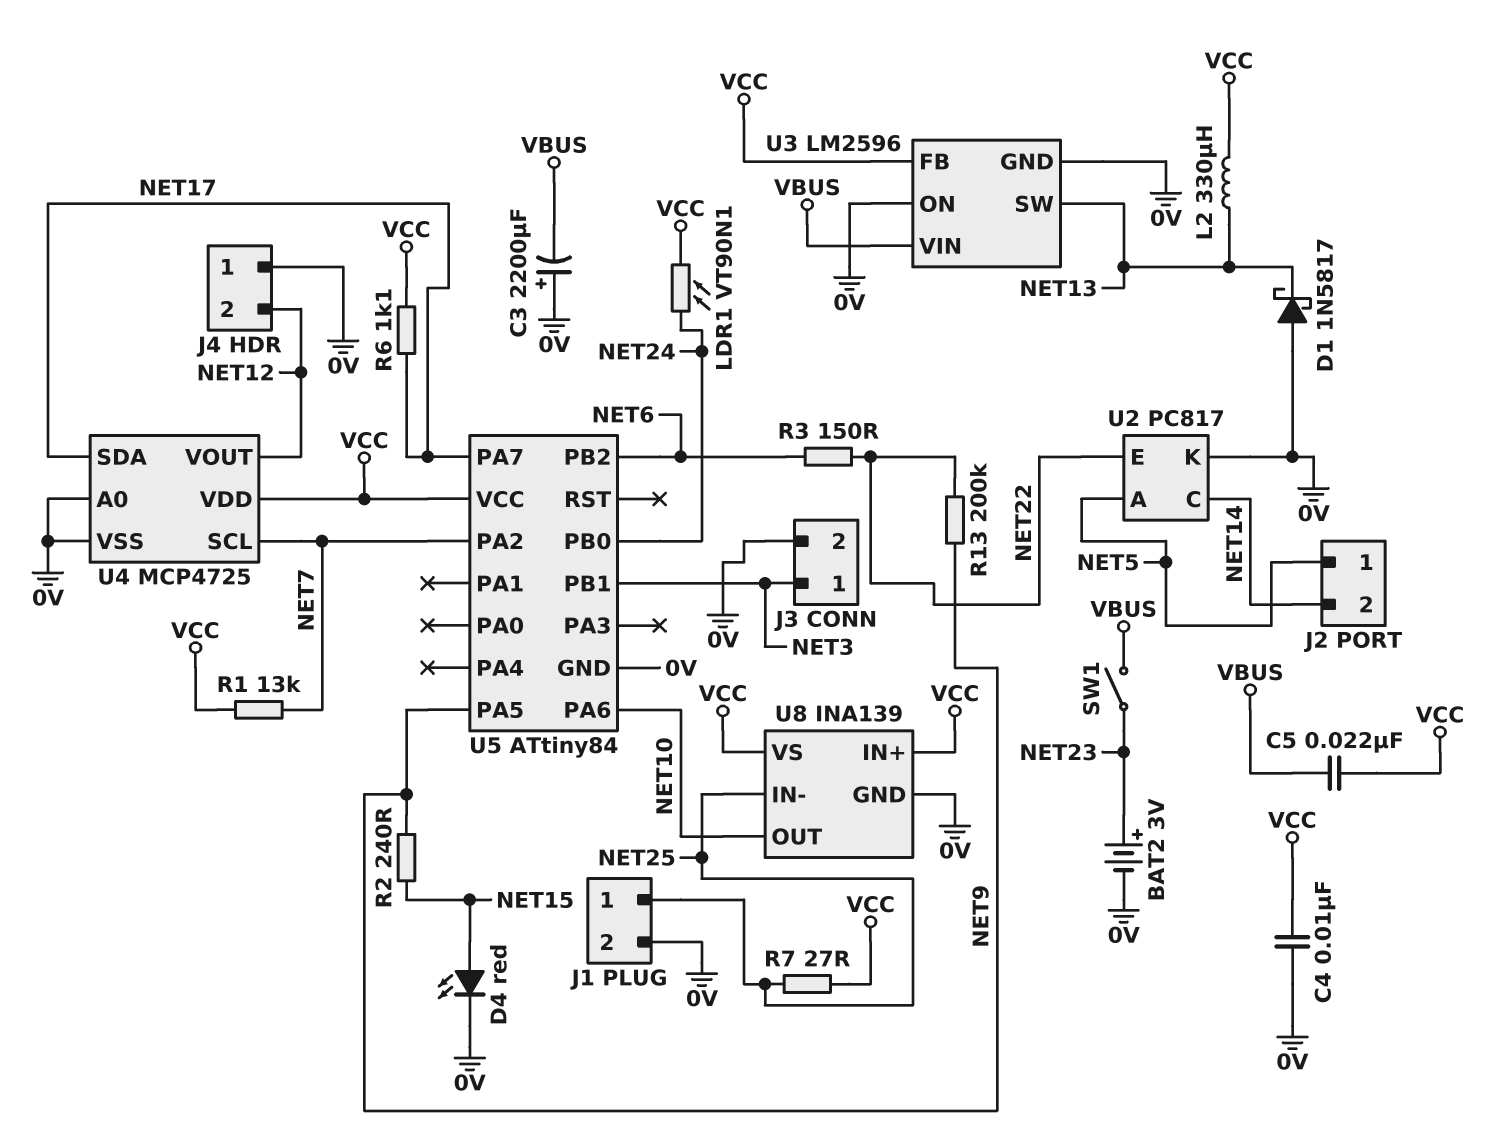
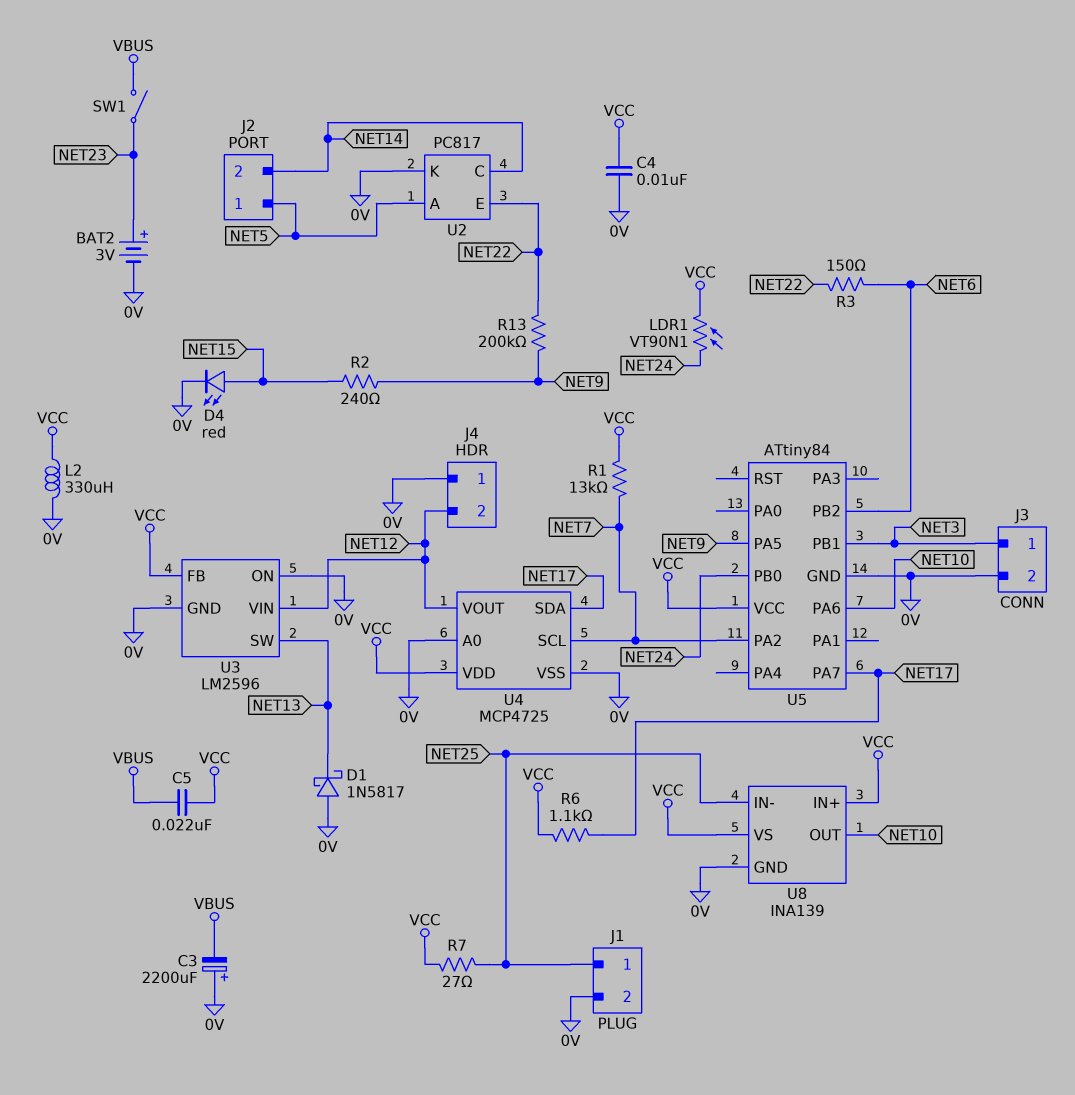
L2: 330uH (NET13, VCC) -> 330uH (0V, VCC)
U3 pin VIN: VBUS -> NET12

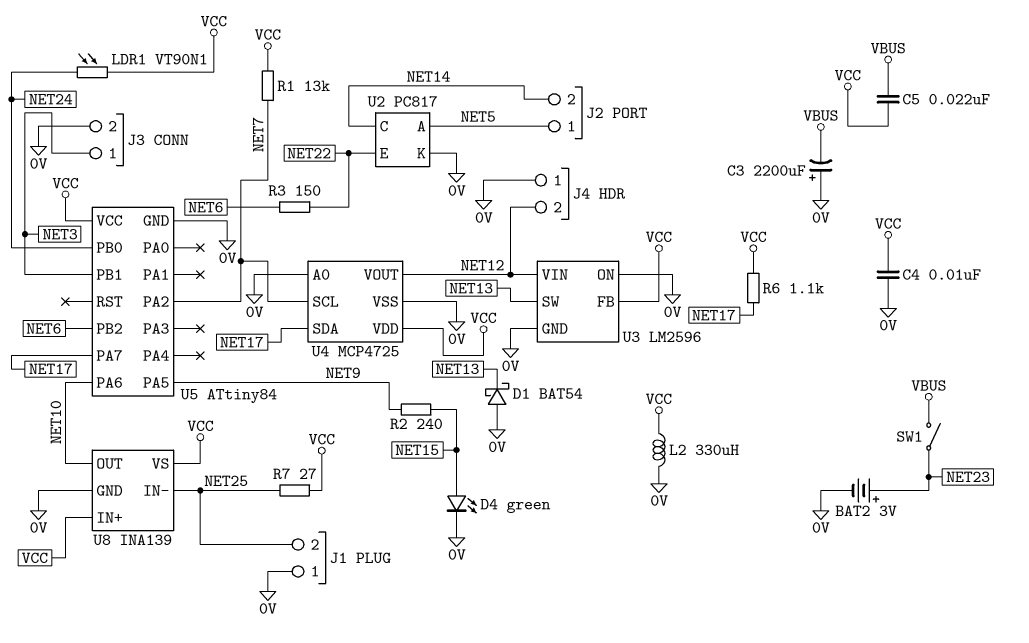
D1: schottky 1N5817 (A 0V, K NET13) -> schottky BAT54 (A 0V, K NET13)
D4: LED red (A NET15, K 0V) -> LED green (A NET15, K 0V)
J1 pin 1: NET25 -> 0V
J1 pin 2: 0V -> NET25
R13: 200k (NET9, NET22) -> none

